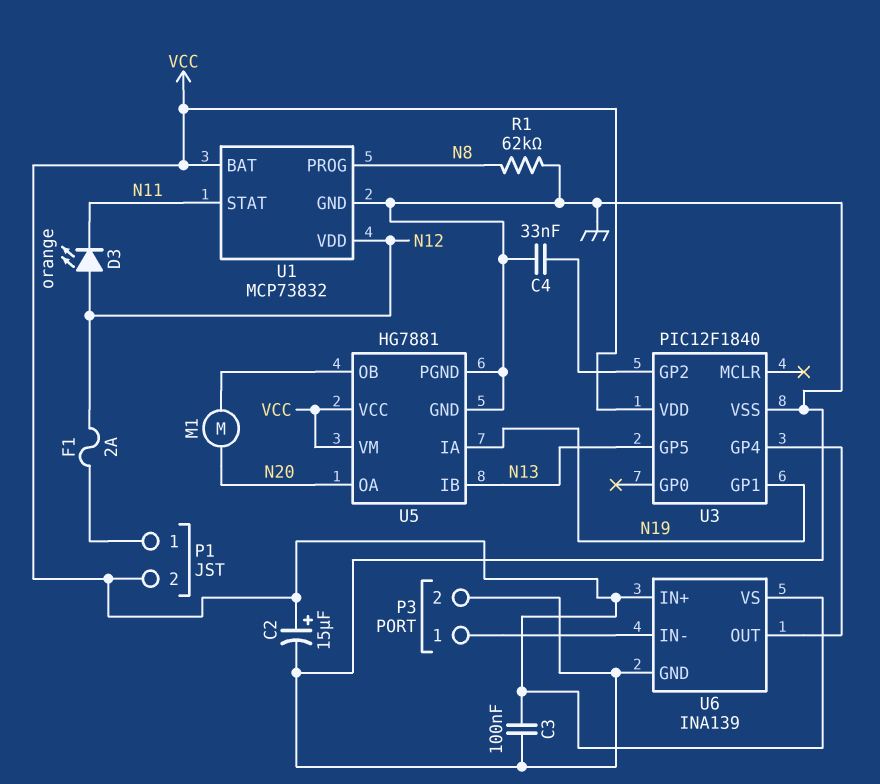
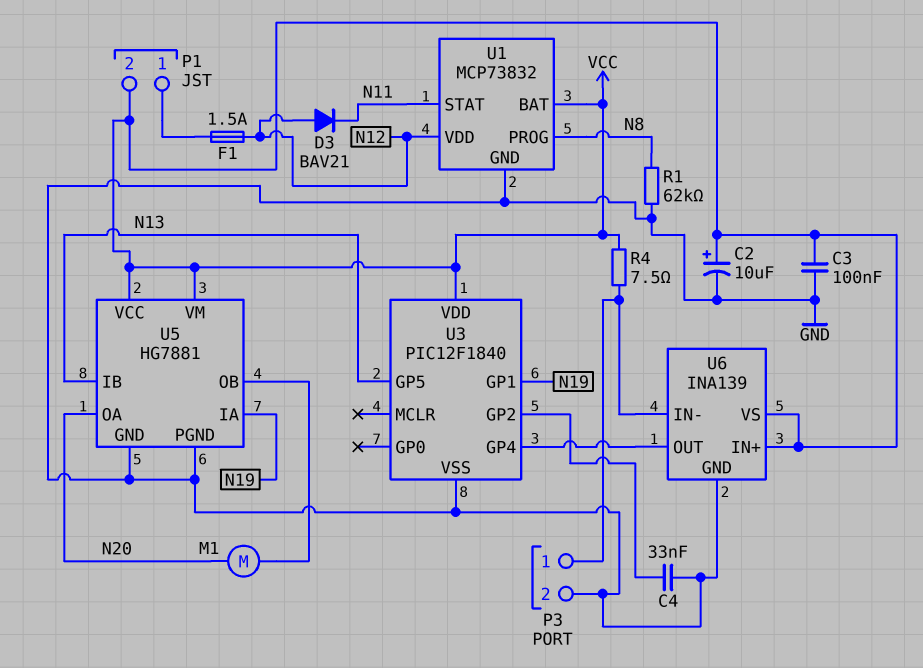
C2: 15uF (plus VCC, minus GND) -> 10uF (plus VCC, minus GND)
D3: LED orange (A N12, K N11) -> diode BAV21 (A N12, K N11)
F1: 2A (N12, P1/1) -> 1.5A (N12, P1/1)
R4: none -> 7.5 (P3/1, VCC)

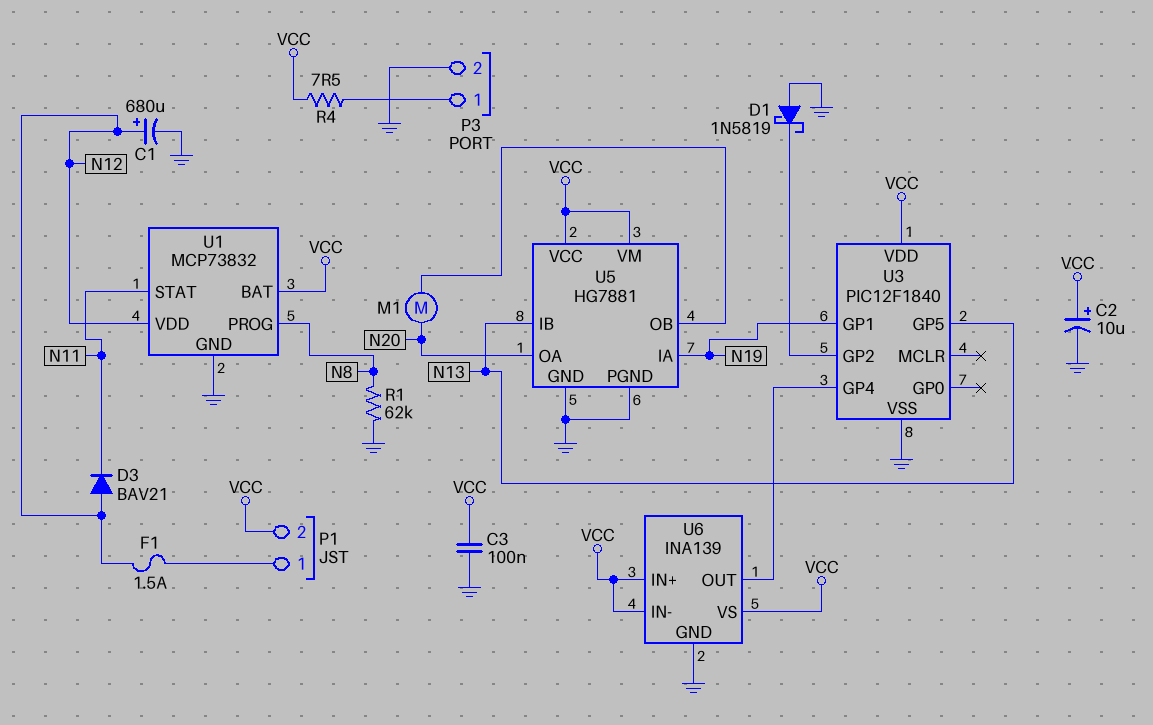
C1: none -> 680uF (plus N12, minus GND)
C4: 33nF (GND, U3/GP2) -> none
D1: none -> schottky 1N5819 (A GND, K U3/GP2)
U6 pin IN-: P3/1 -> VCC

